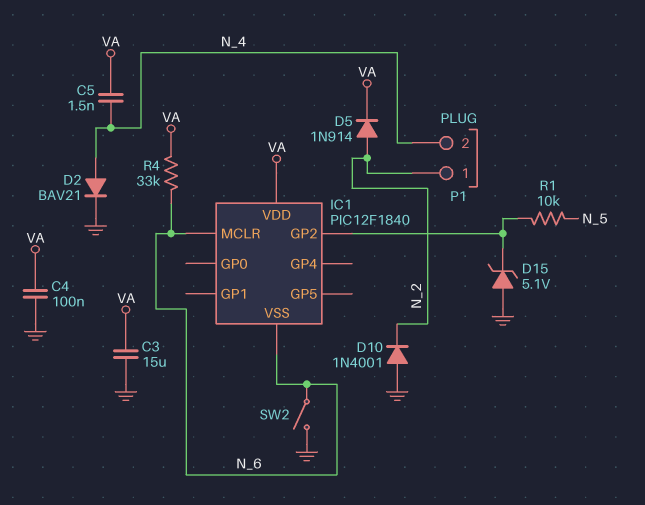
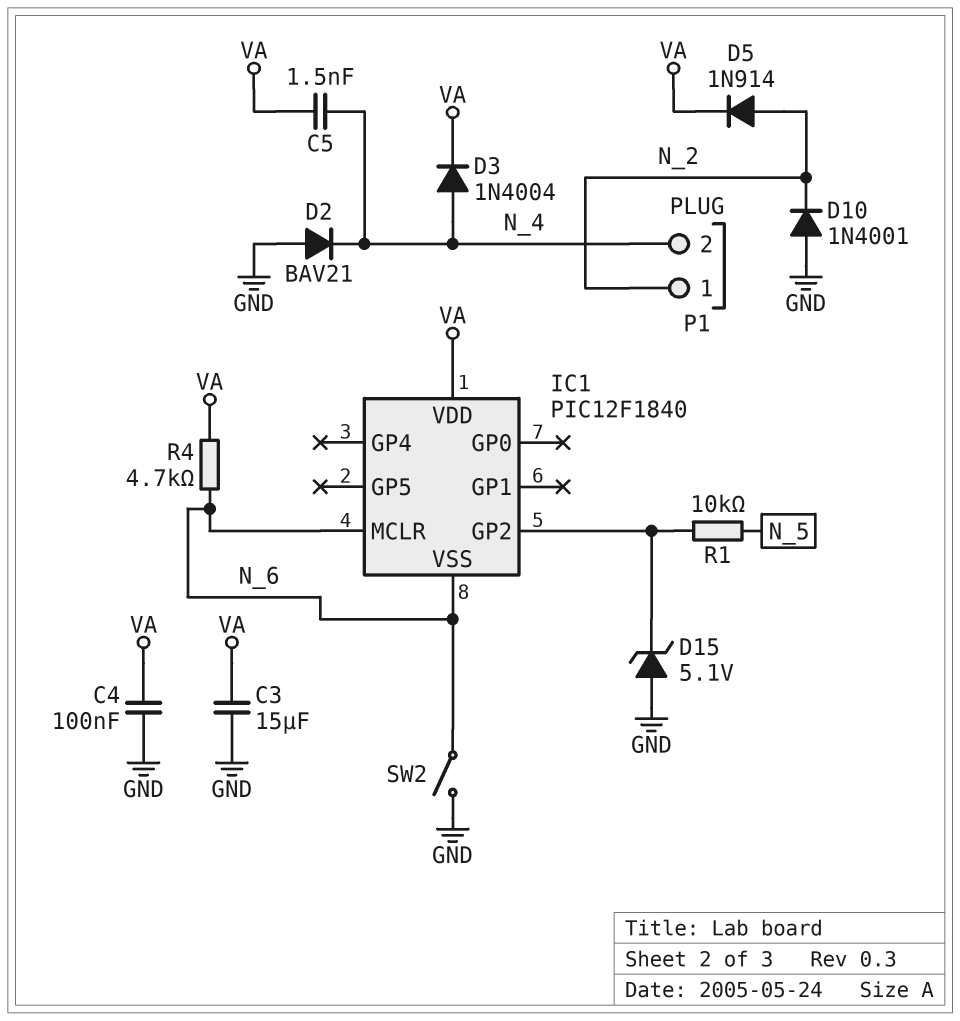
D2: diode BAV21 (A N_4, K GND) -> diode BAV21 (A GND, K N_4)
D3: none -> diode 1N4004 (A N_4, K VA)
R4: 33k (N_6, VA) -> 4.7k (N_6, VA)

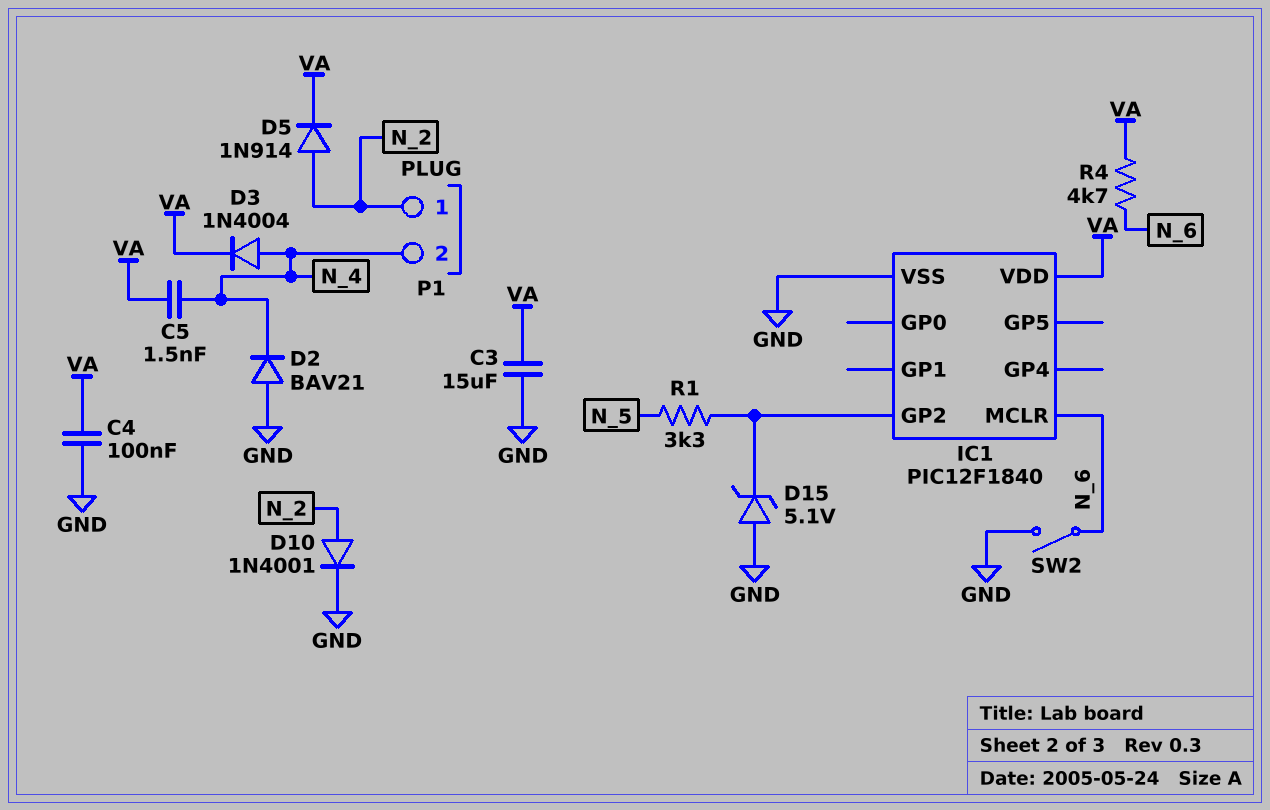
D10: diode 1N4001 (A GND, K N_2) -> diode 1N4001 (A N_2, K GND)
IC1 pin VSS: N_6 -> GND
R1: 10k (IC1/GP2, N_5) -> 3.3k (IC1/GP2, N_5)

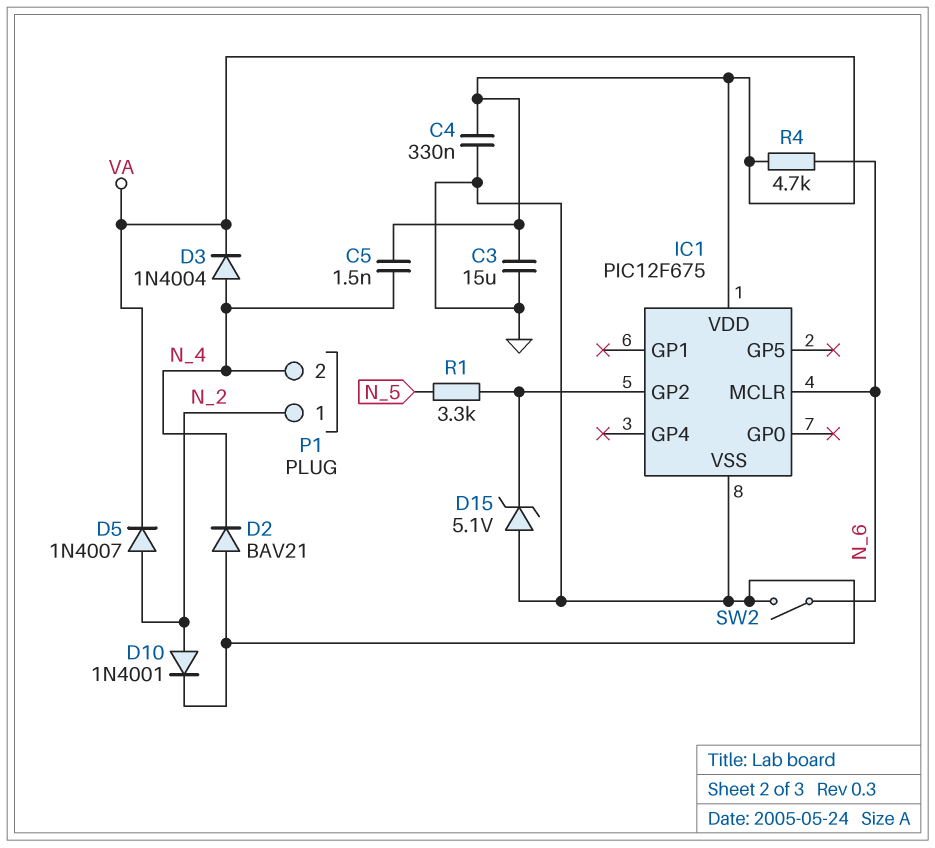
C4: 100nF (GND, VA) -> 330nF (GND, VA)
D5: diode 1N914 (A N_2, K VA) -> diode 1N4007 (A N_2, K VA)
IC1: PIC12F1840 -> PIC12F675

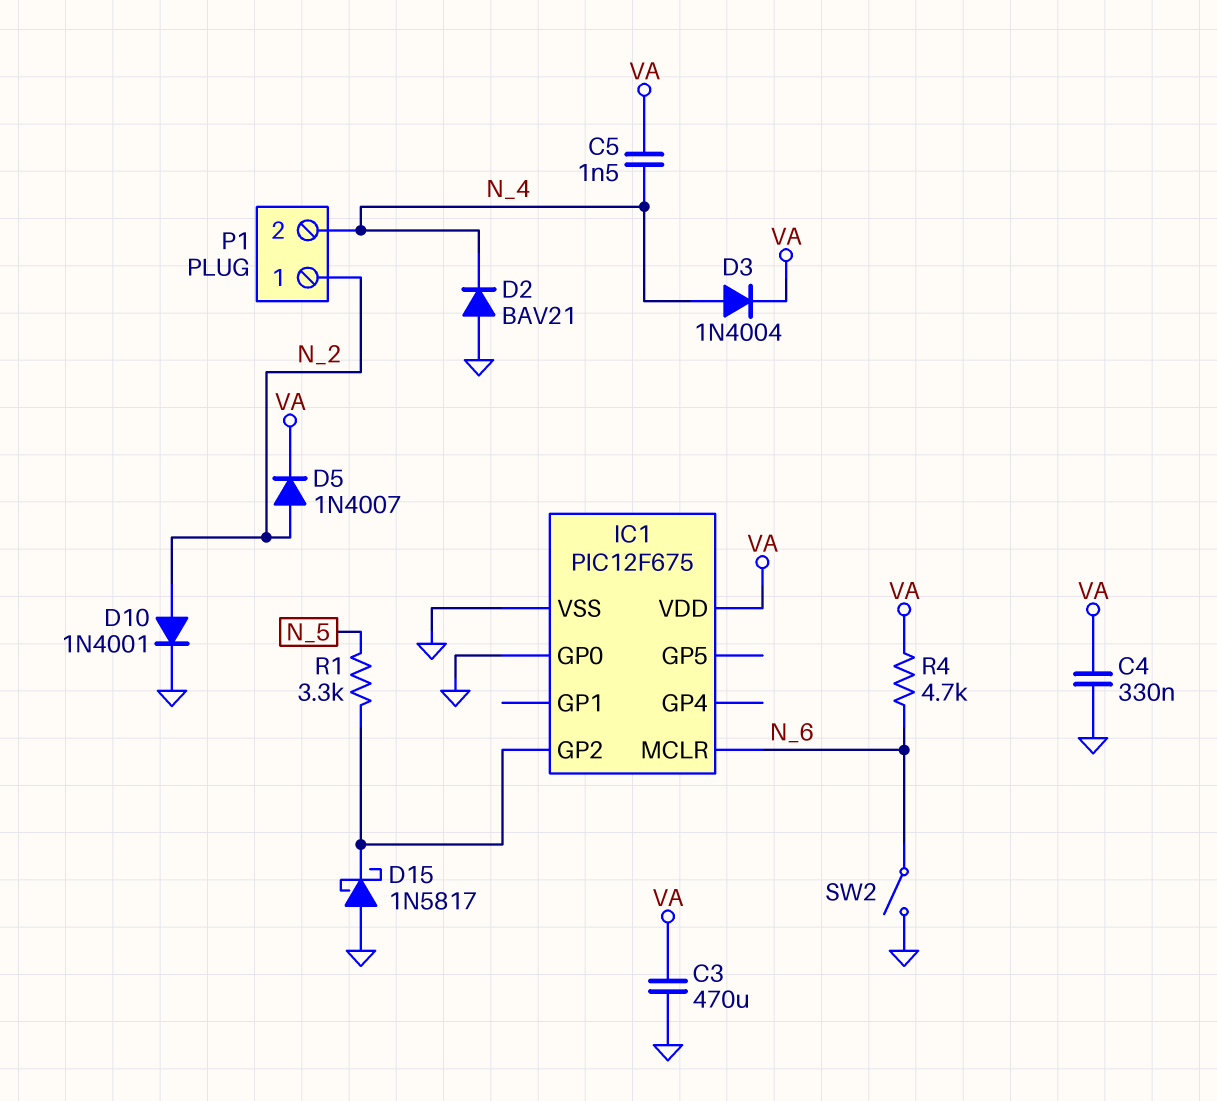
C3: 15uF (GND, VA) -> 470uF (GND, VA)
D15: zener 5.1V (A GND, K IC1/GP2) -> schottky 1N5817 (A GND, K IC1/GP2)
IC1 pin GP0: none -> GND

